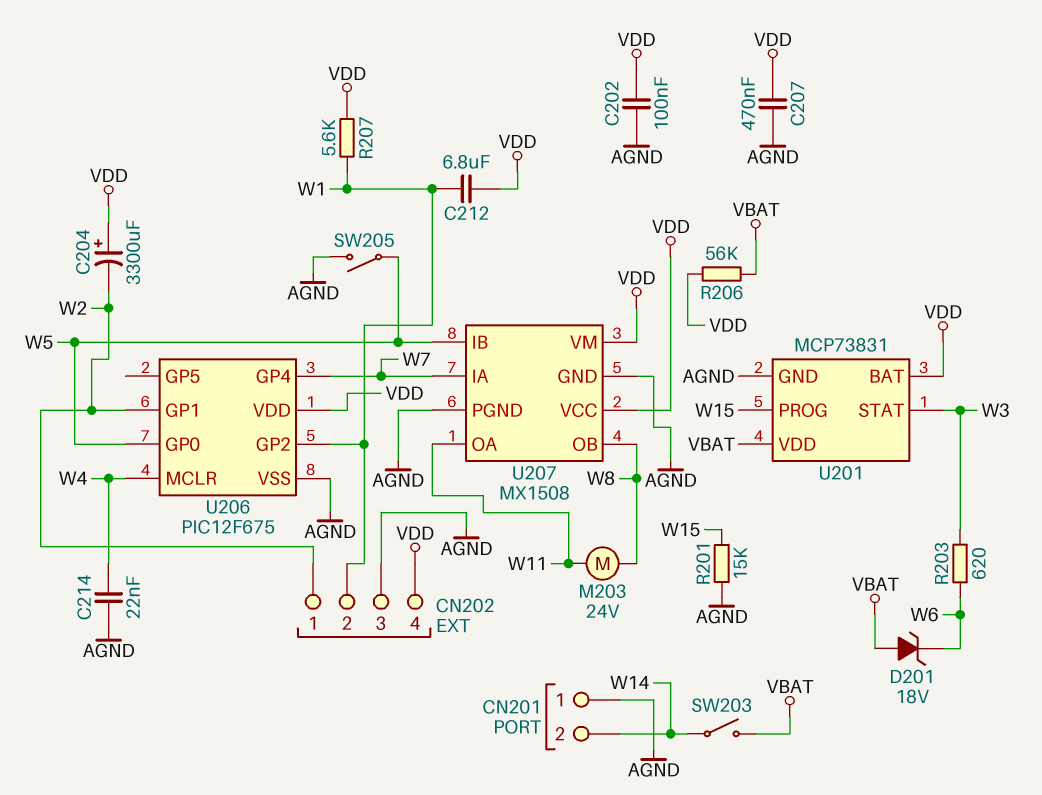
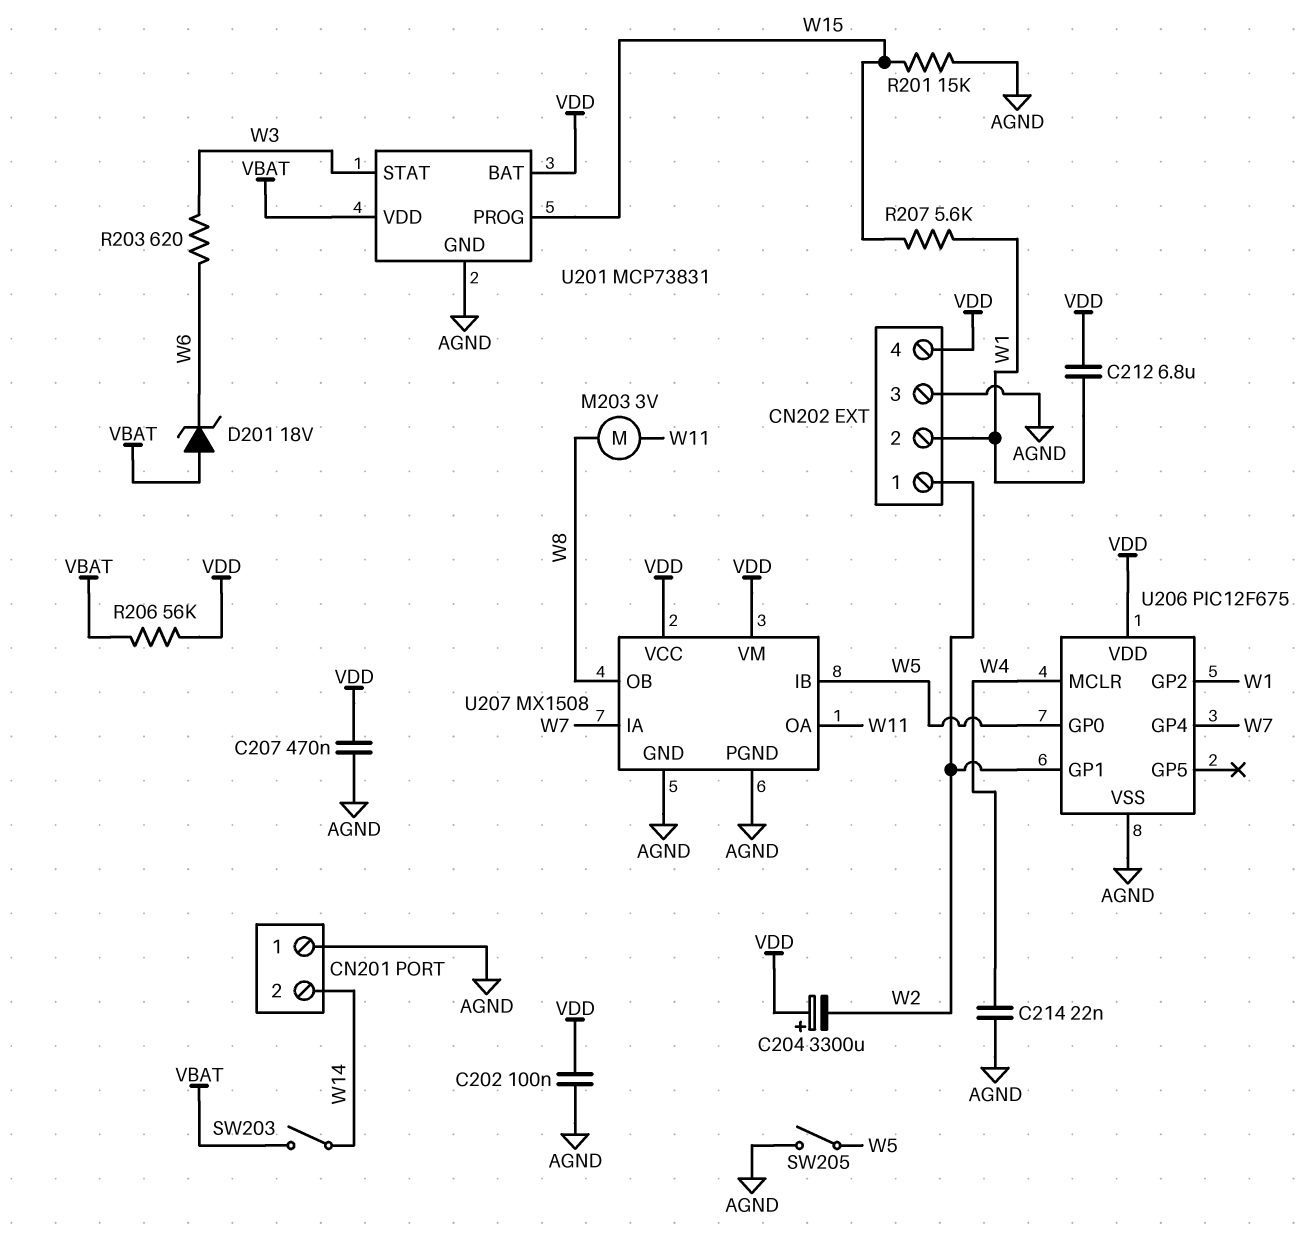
M203: motor 24V (W8, W11) -> motor 3V (W8, W11)
R207: 5.6k (VDD, W1) -> 5.6k (W1, W15)

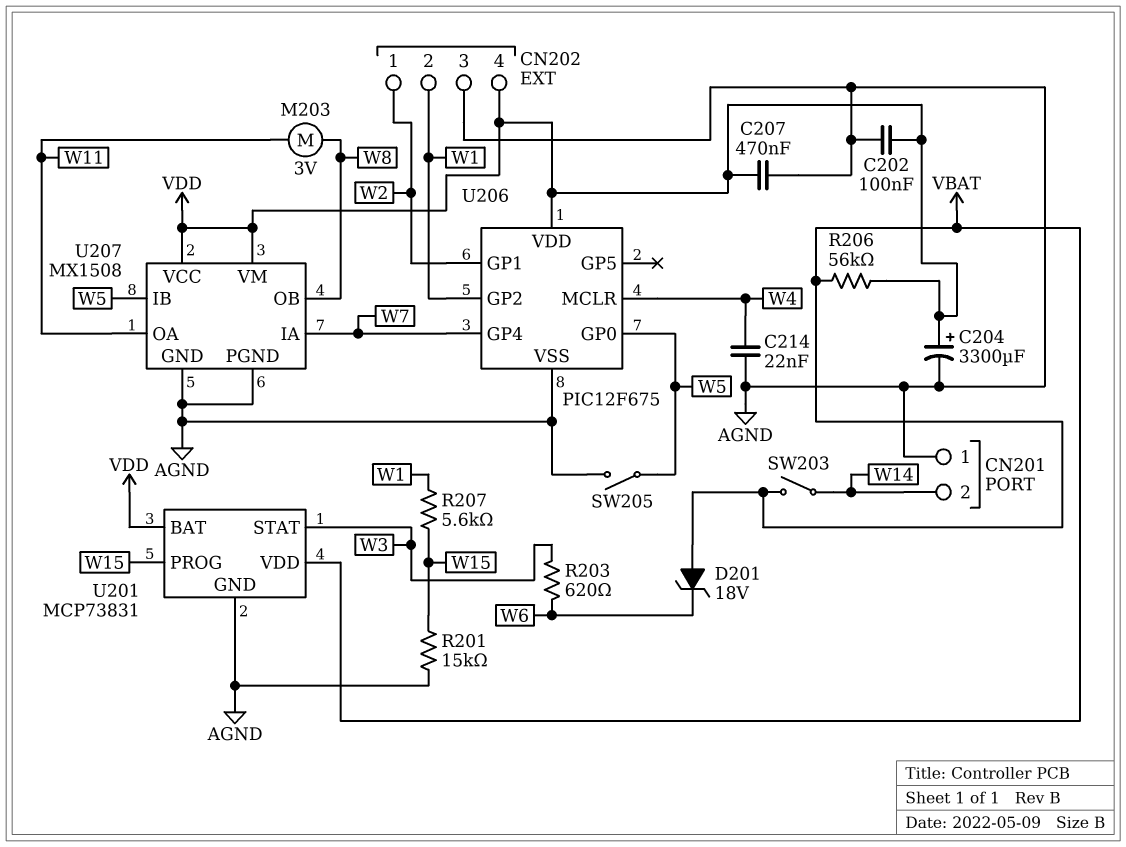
C204: 3300uF (plus VDD, minus W2) -> 3300uF (plus VDD, minus AGND)
C212: 6.8uF (VDD, W1) -> none

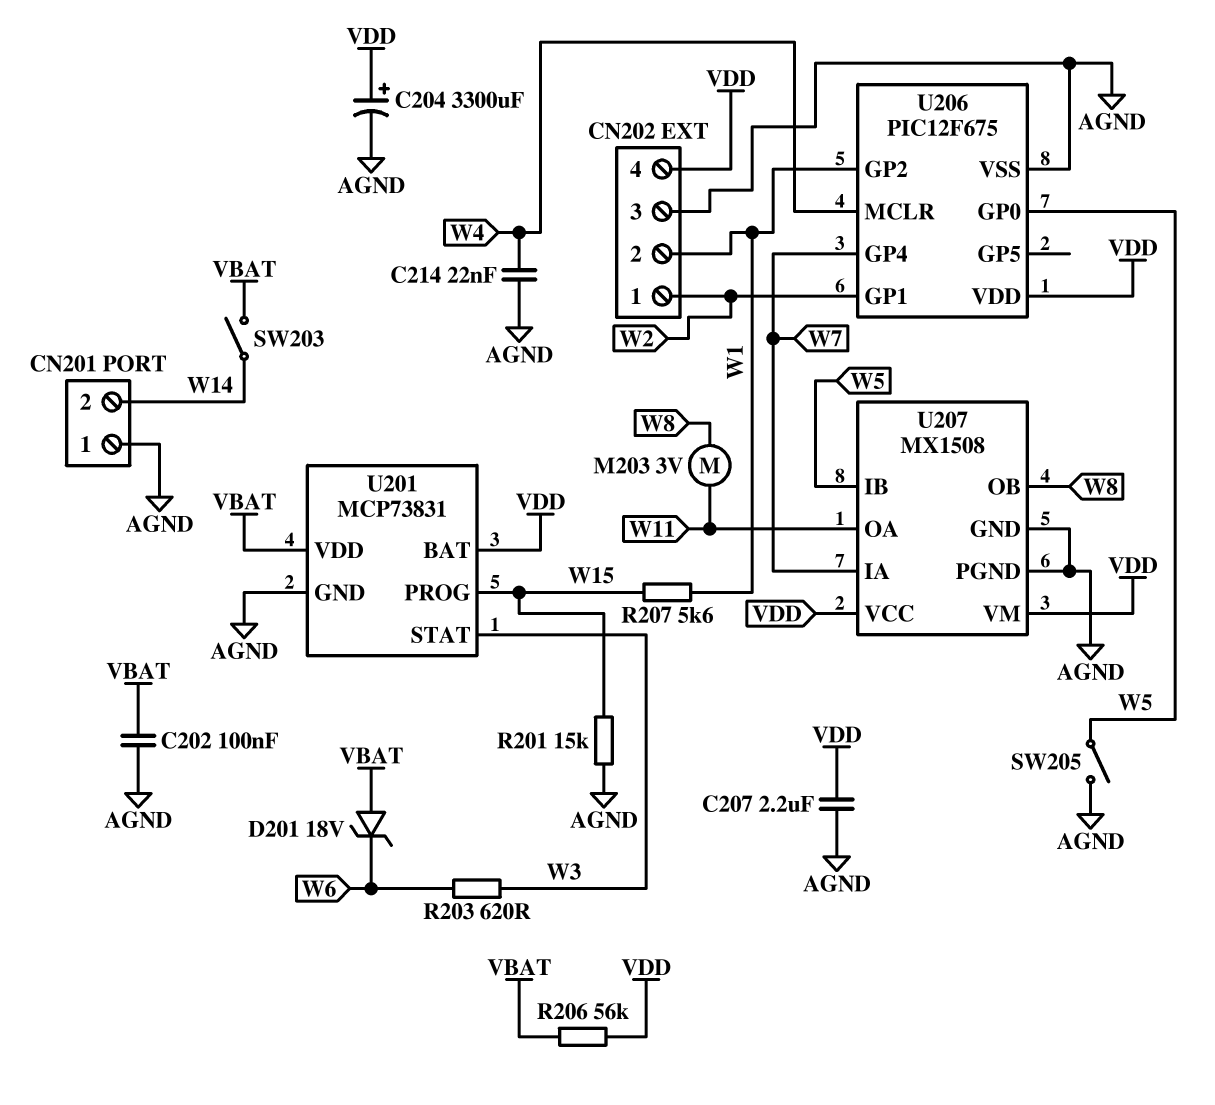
C202: 100nF (AGND, VDD) -> 100nF (AGND, VBAT)
C207: 470nF (AGND, VDD) -> 2.2uF (AGND, VDD)

